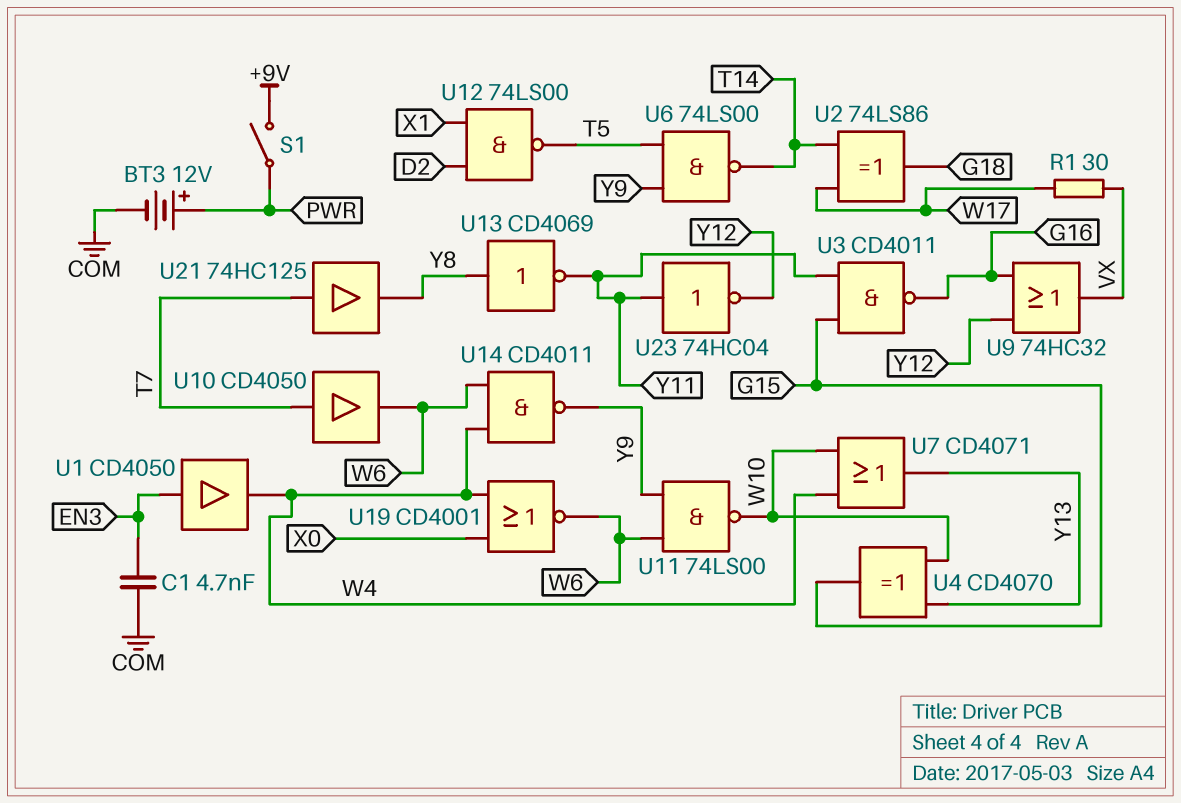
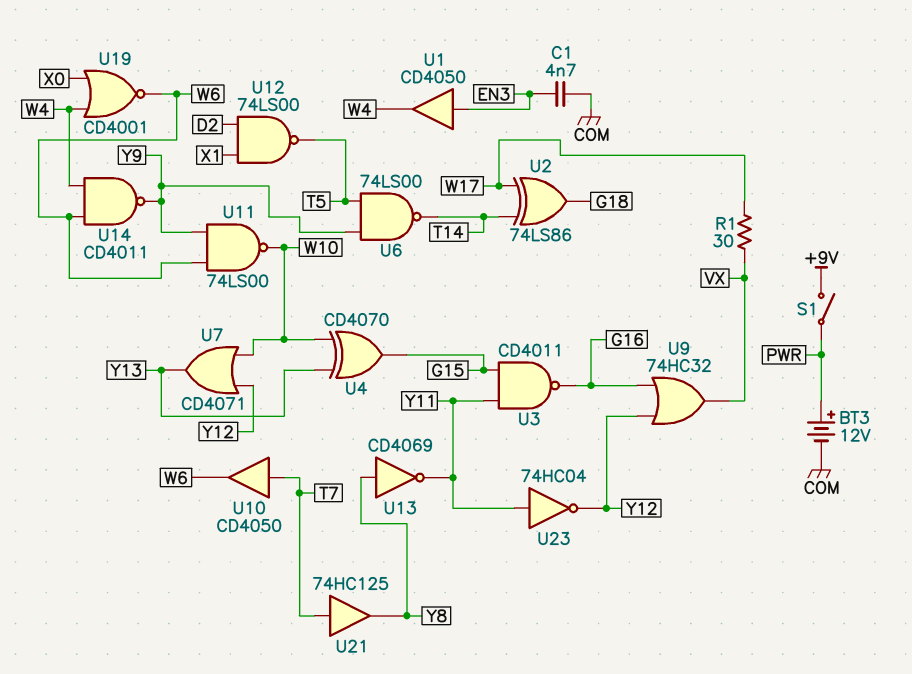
U7: OR CD4071 (in W4, in W10, out Y13) -> OR CD4071 (in W10, in Y12, out Y13)

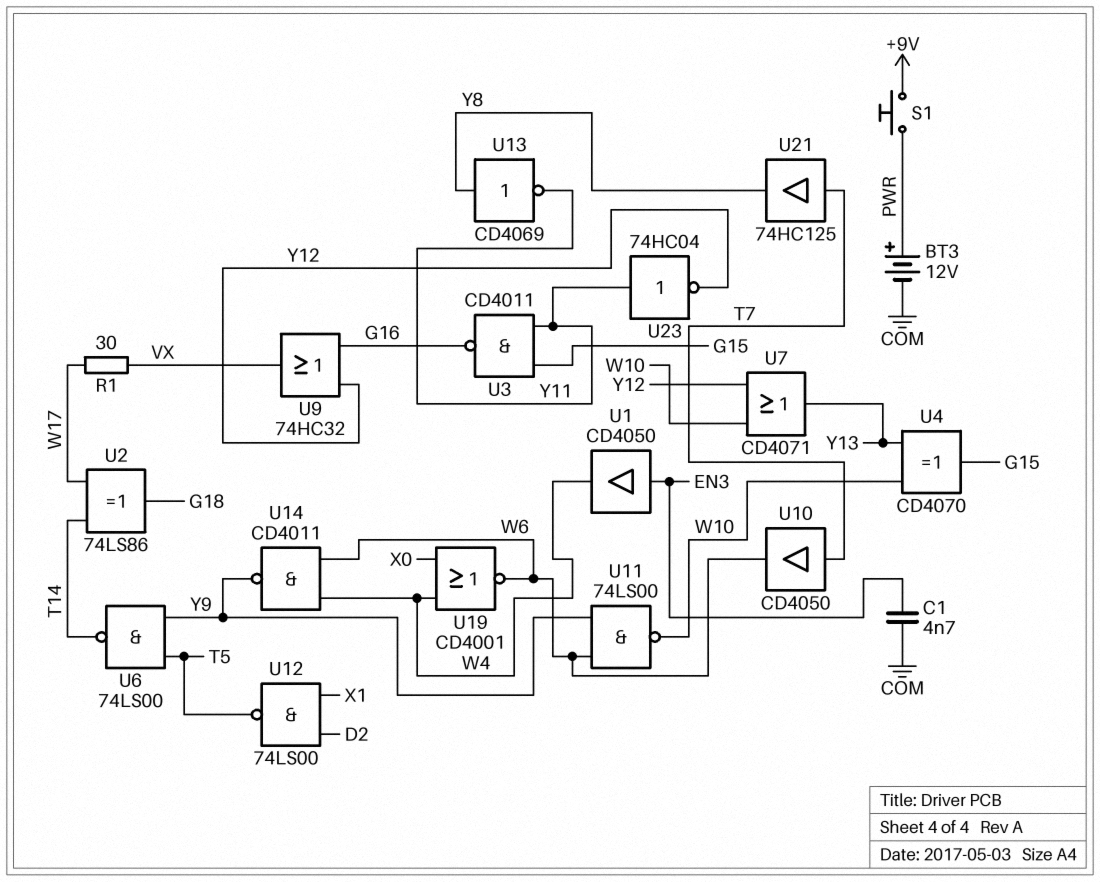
S1: switch (+9V, PWR) -> button (+9V, PWR)

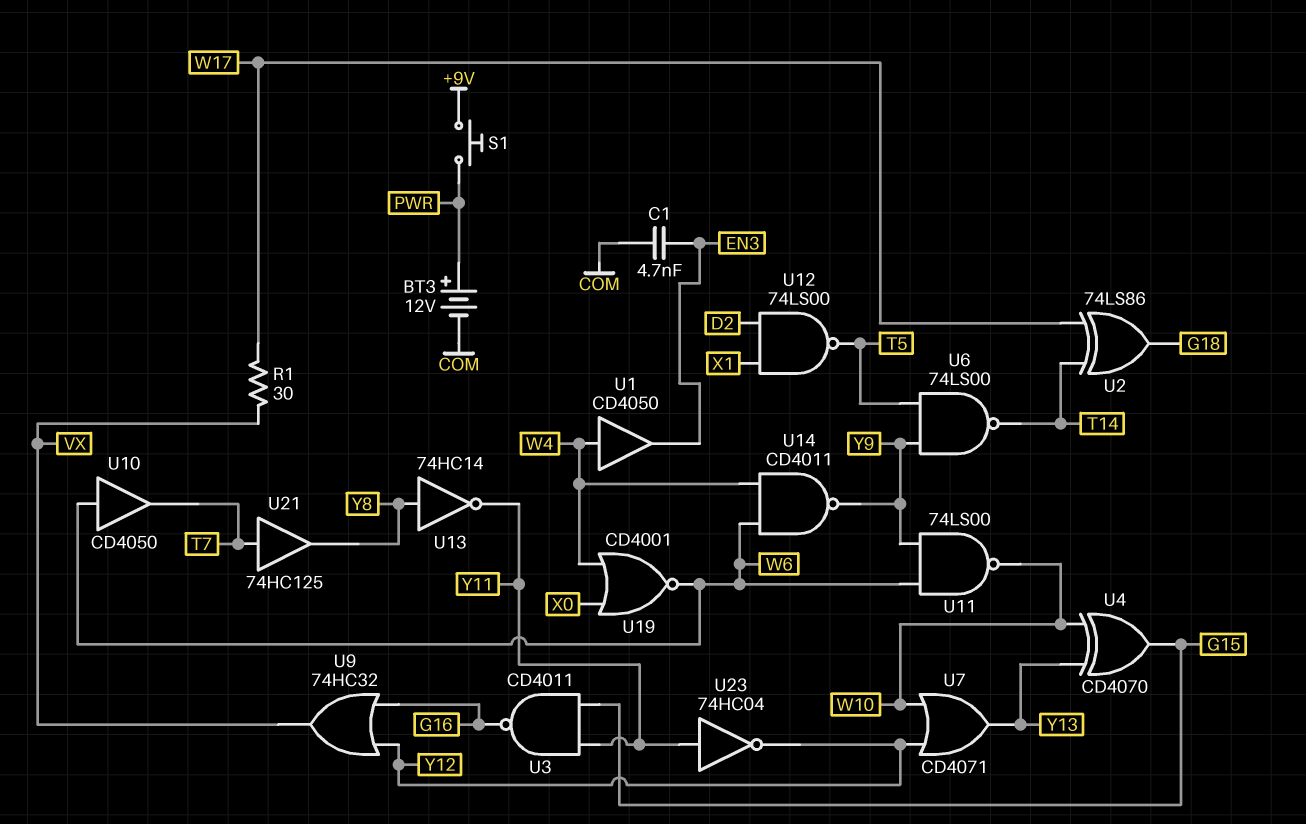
U1: buffer CD4050 (in EN3, out W4) -> buffer CD4050 (in W4, out EN3)
U10: buffer CD4050 (in T7, out W6) -> buffer CD4050 (in W6, out T7)
U13: NOT CD4069 (in Y8, out Y11) -> NOT 74HC14 (in Y8, out Y11)

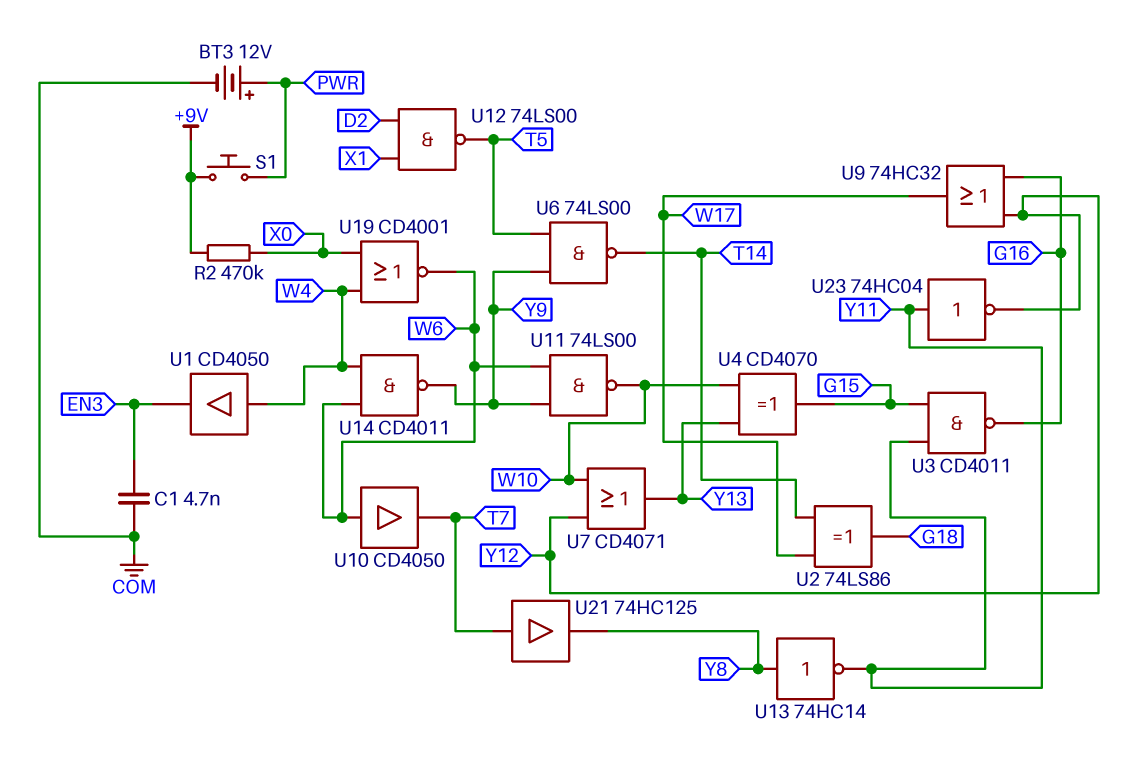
R1: 30 (VX, W17) -> none
R2: none -> 470k (+9V, X0)
U9: OR 74HC32 (in G16, in Y12, out VX) -> OR 74HC32 (in G16, in Y12, out W17)

